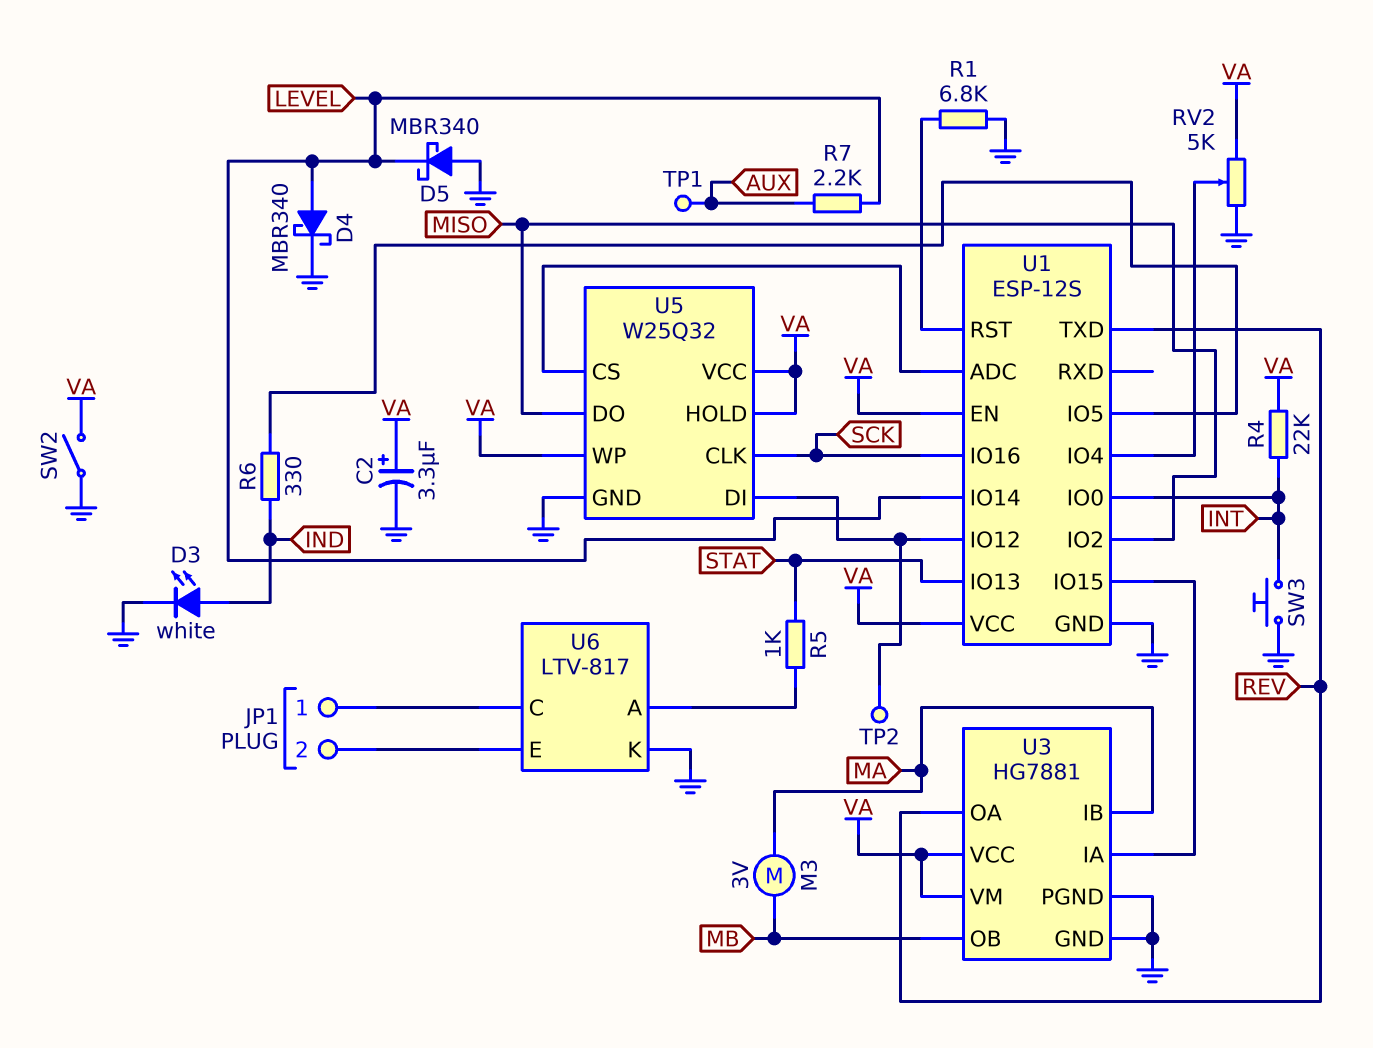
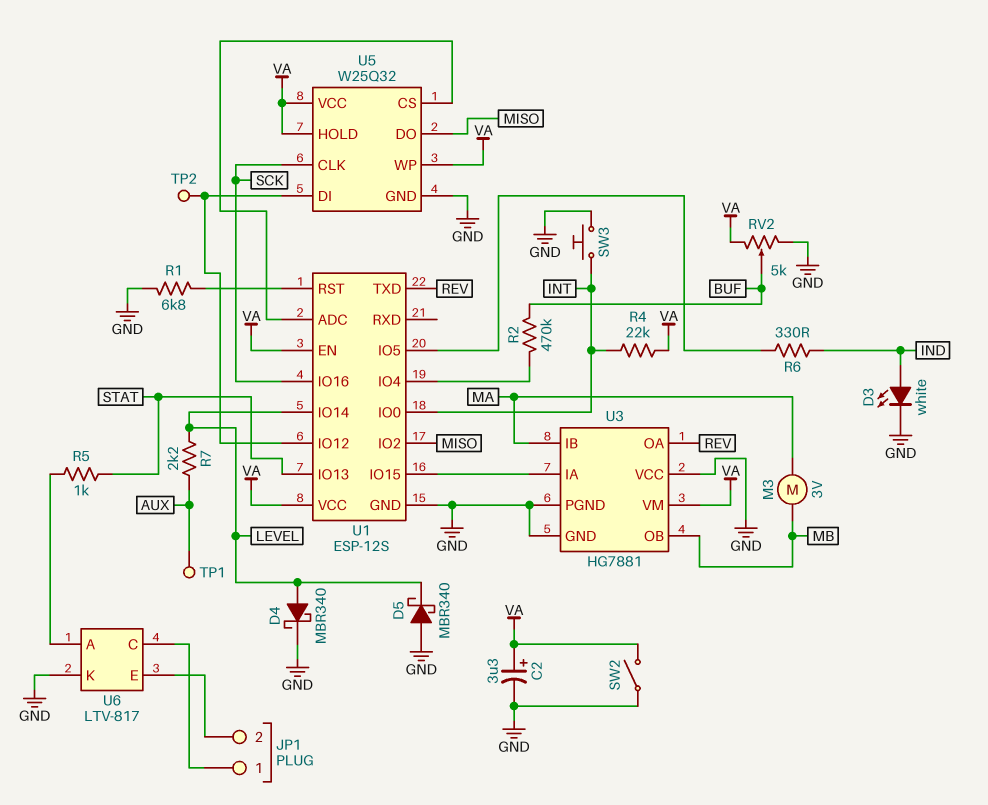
R2: none -> 470k (BUF, U1/IO4)
RV2: 5k (GND, VA, wiper U1/IO4) -> 5k (GND, VA, wiper BUF)
U3 pin VCC: VA -> GND

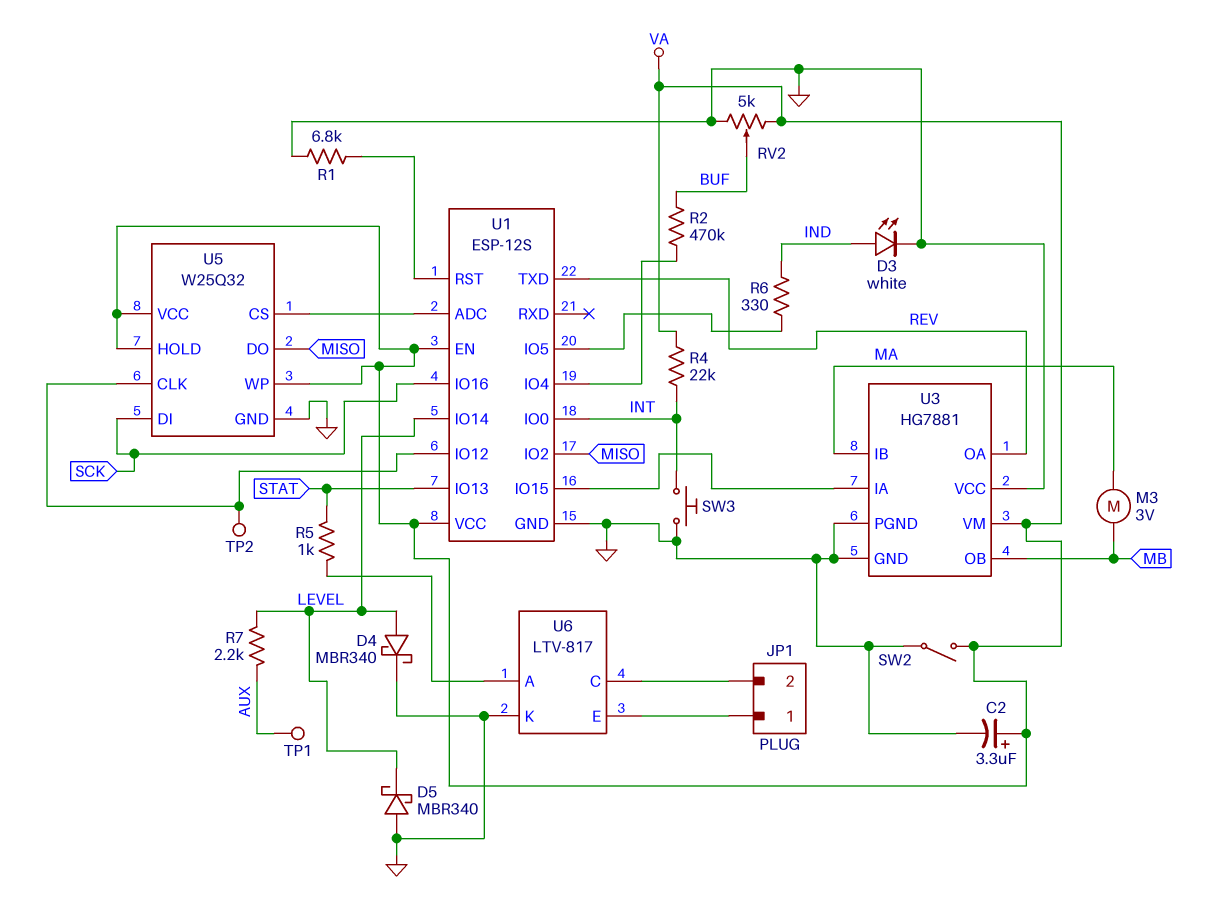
U5 pin CLK: SCK -> U1/IO12
U5 pin DI: U1/IO12 -> SCK
U6 pin C: JP1/1 -> JP1/2
U6 pin E: JP1/2 -> JP1/1

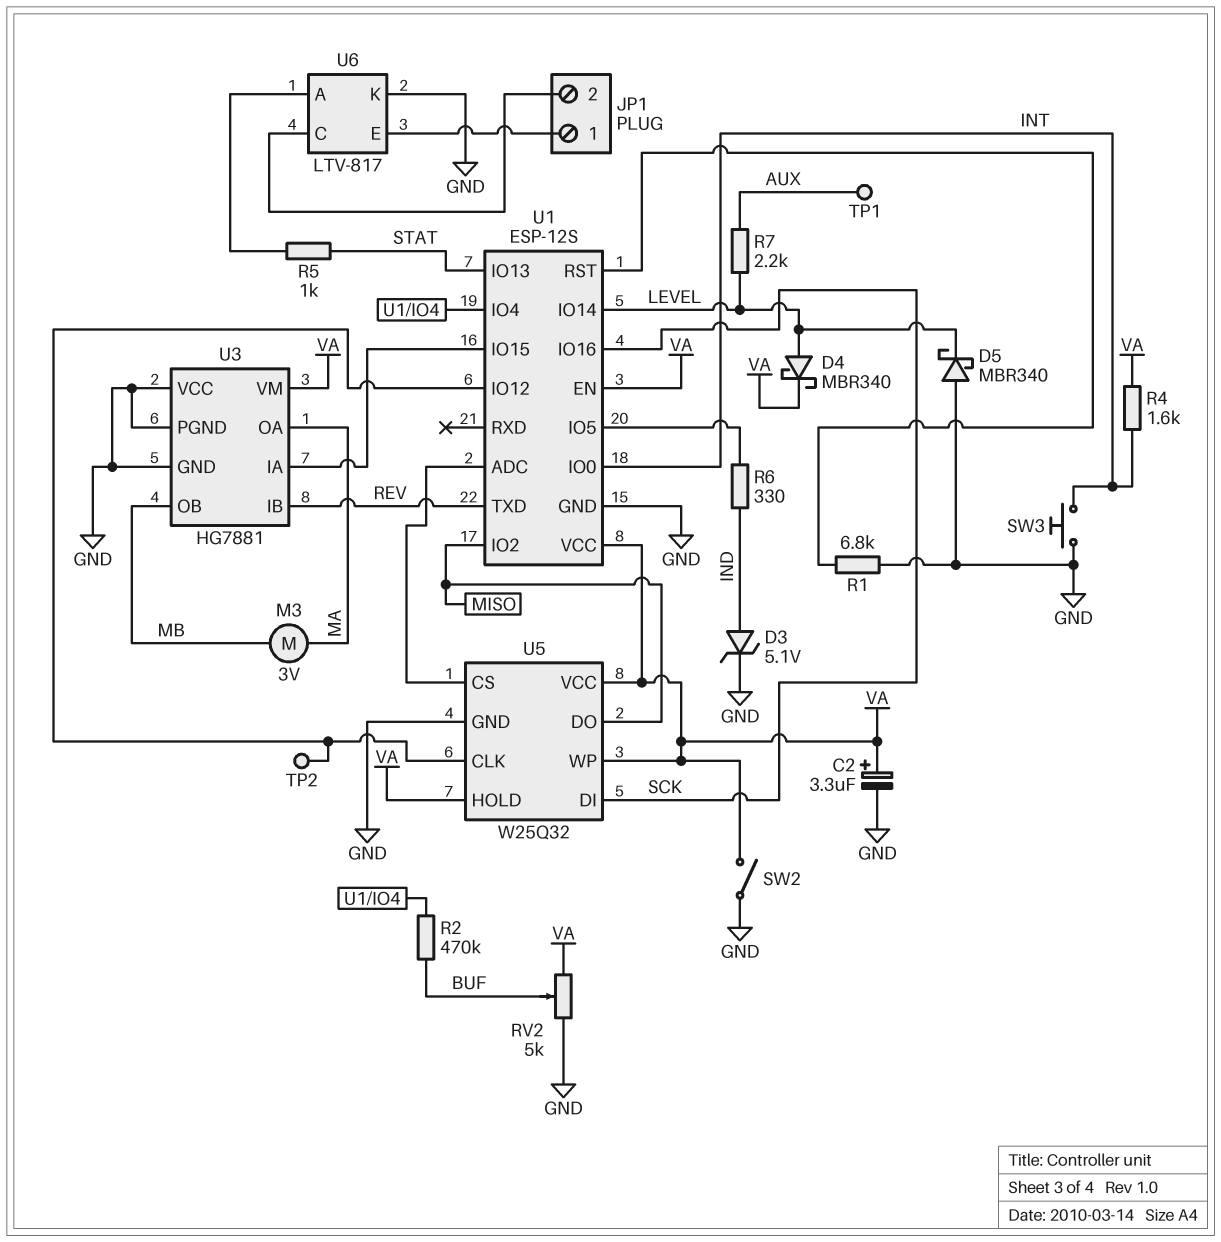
D3: LED white (A IND, K GND) -> zener 5.1V (A IND, K GND)
D4: schottky MBR340 (A LEVEL, K GND) -> schottky MBR340 (A LEVEL, K VA)
R4: 22k (INT, VA) -> 1.6k (INT, VA)
U3 pin IB: MA -> REV
U3 pin OA: REV -> MA

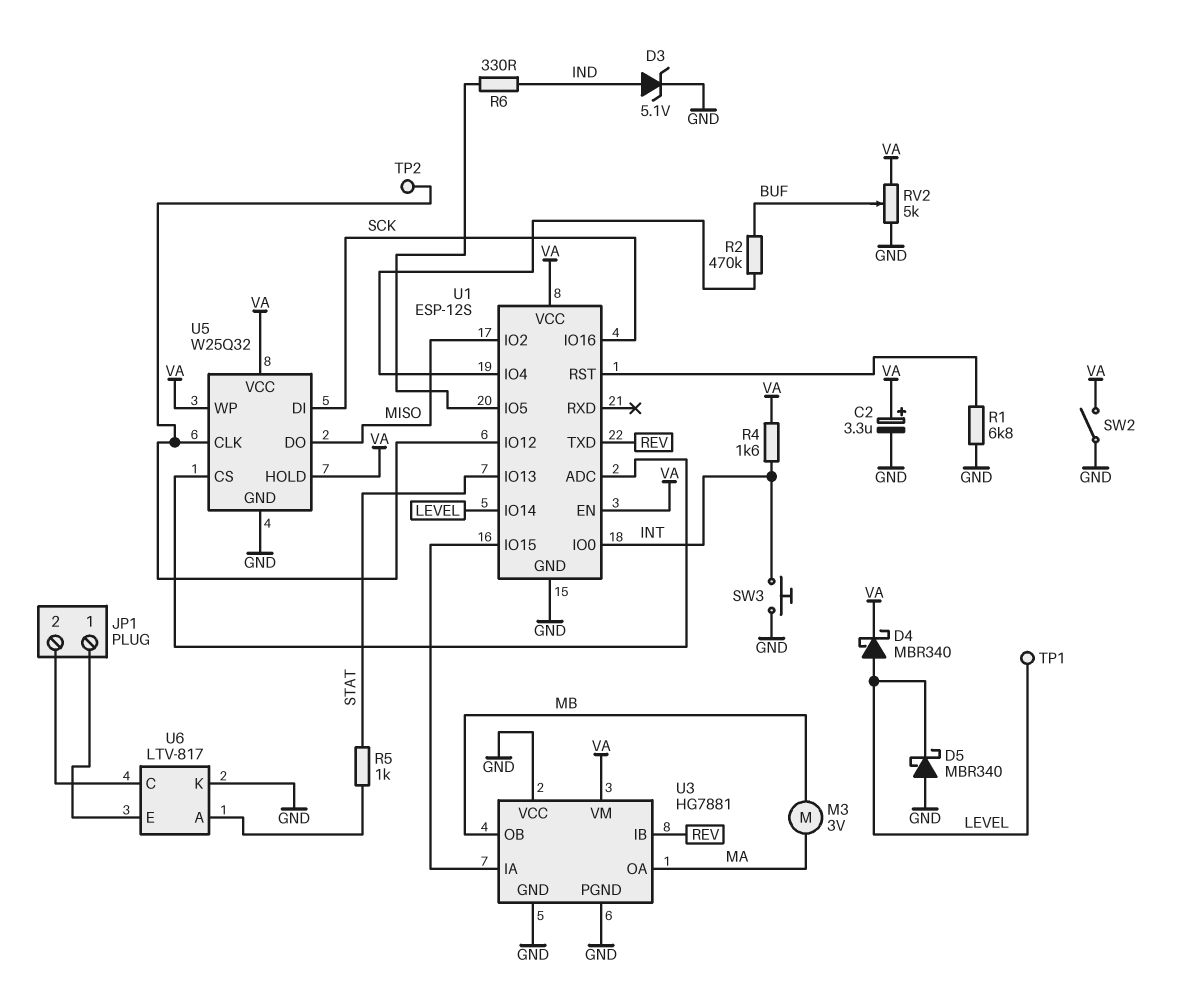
R7: 2.2k (AUX, LEVEL) -> none
TP1: test point (AUX) -> test point (LEVEL)

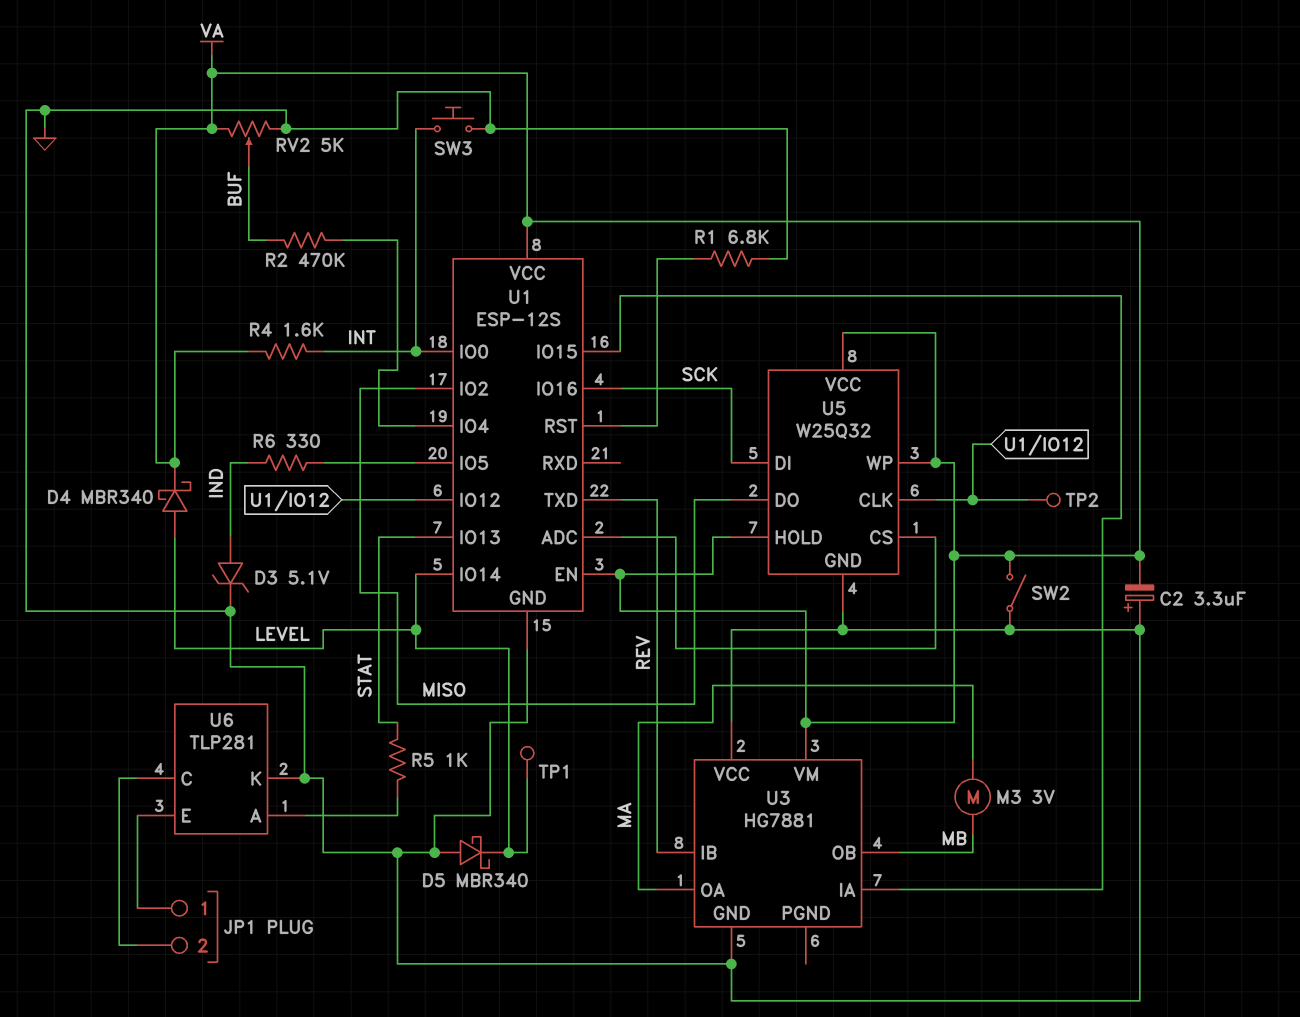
C2: 3.3uF (plus VA, minus GND) -> 3.3uF (plus GND, minus VA)
U3 pin PGND: GND -> none
U6: LTV-817 -> TLP281

